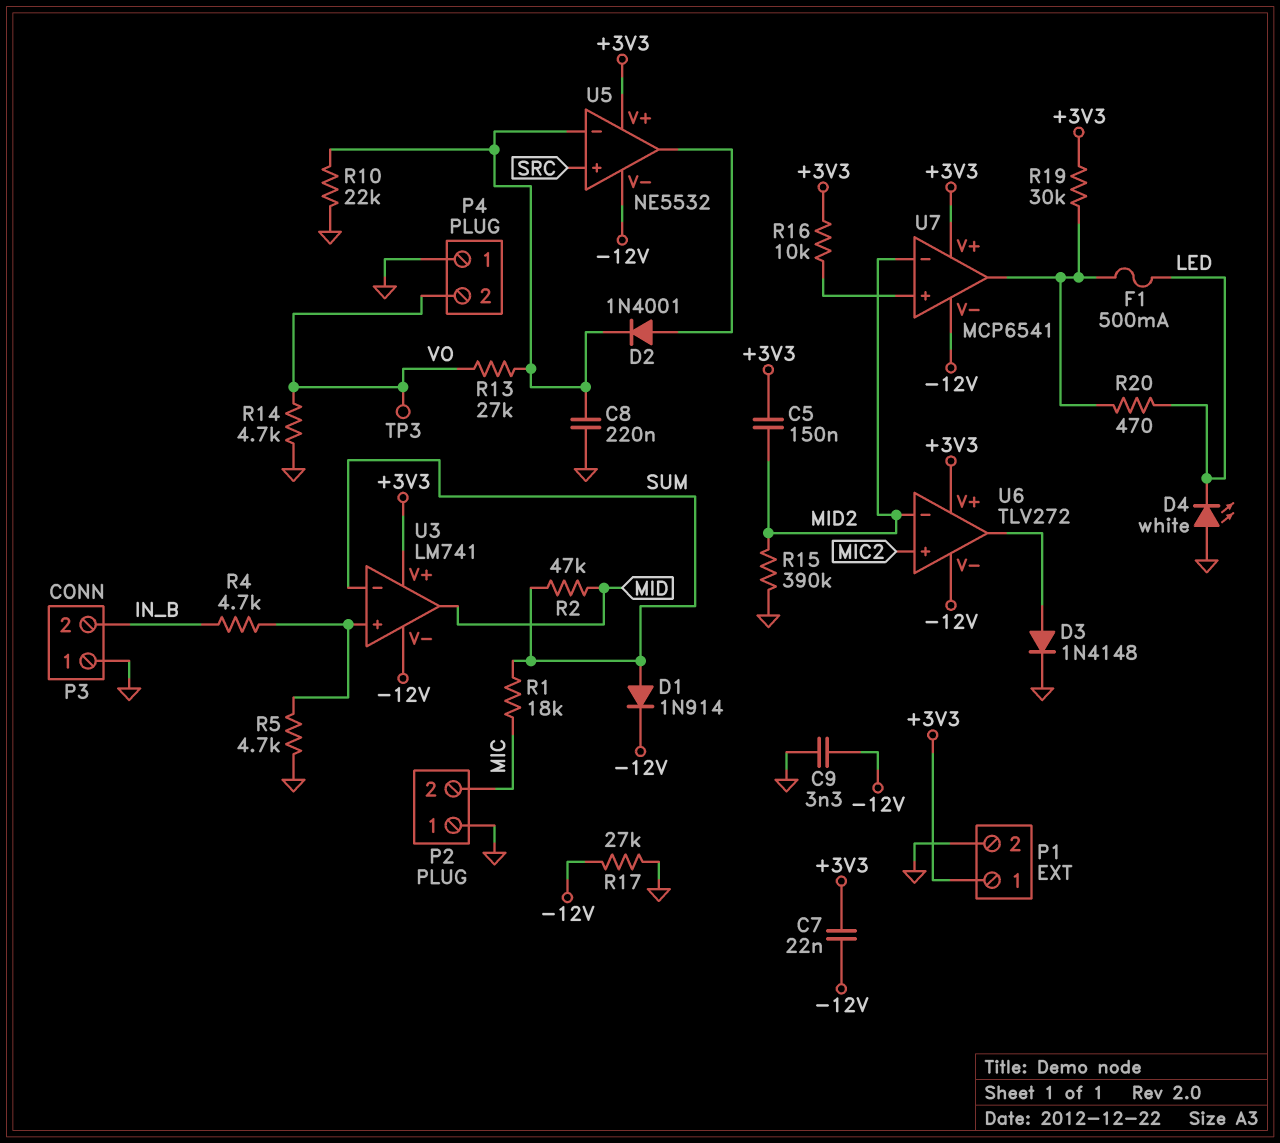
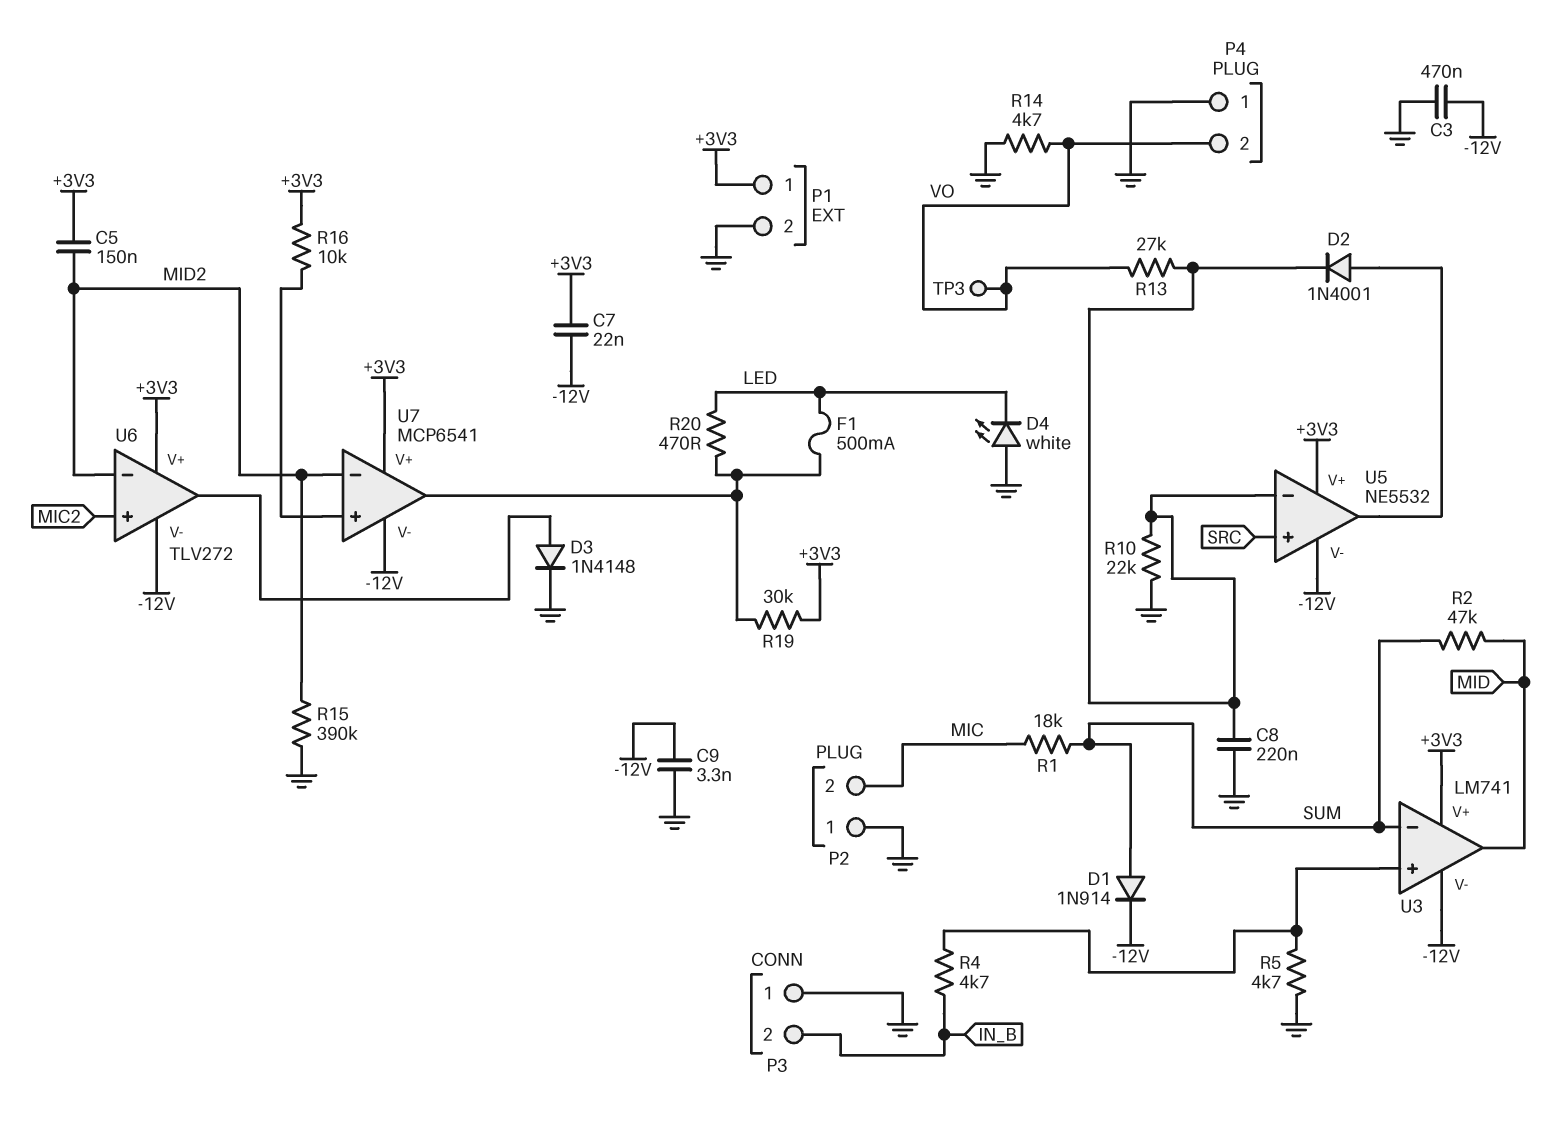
C3: none -> 470nF (-12V, GND)
R17: 27k (-12V, GND) -> none

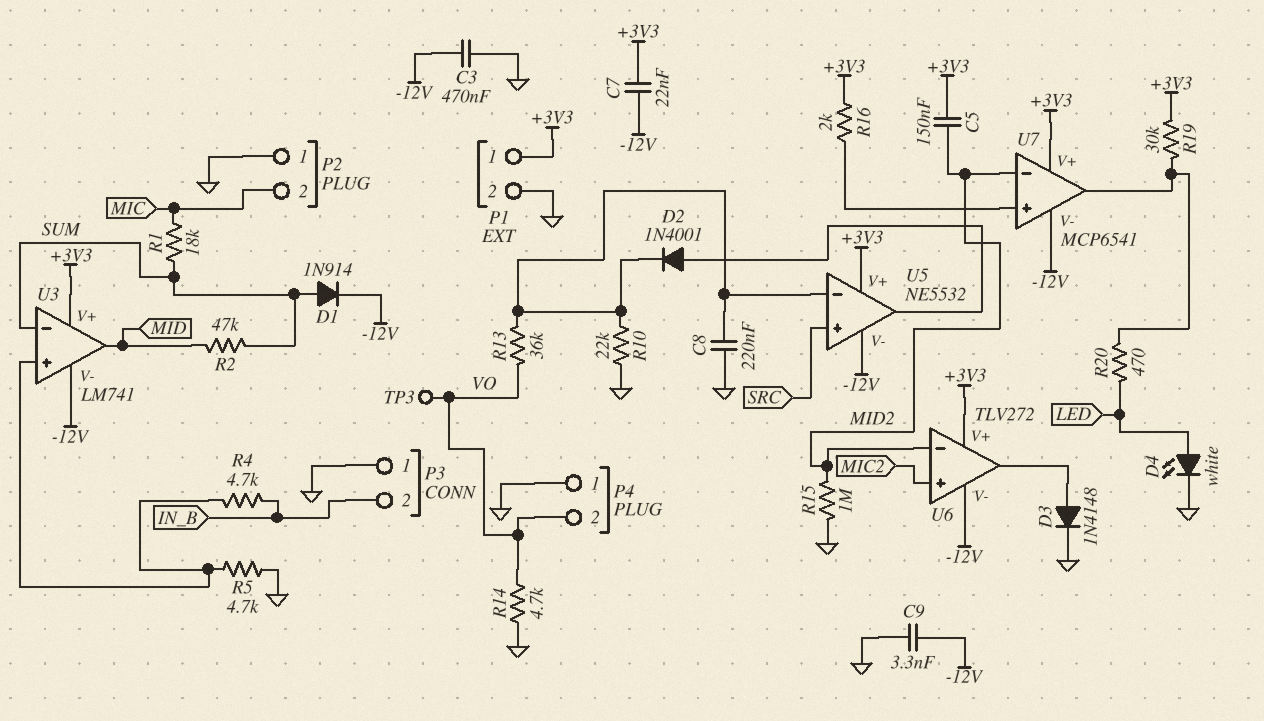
D4: LED white (A GND, K LED) -> LED white (A LED, K GND)
F1: 500mA (LED, U7/out) -> none
R13: 27k (U5/in-, VO) -> 36k (U5/in-, VO)
R15: 390k (GND, MID2) -> 1M (GND, MID2)
R16: 10k (+3V3, U7/in+) -> 2k (+3V3, U7/in+)

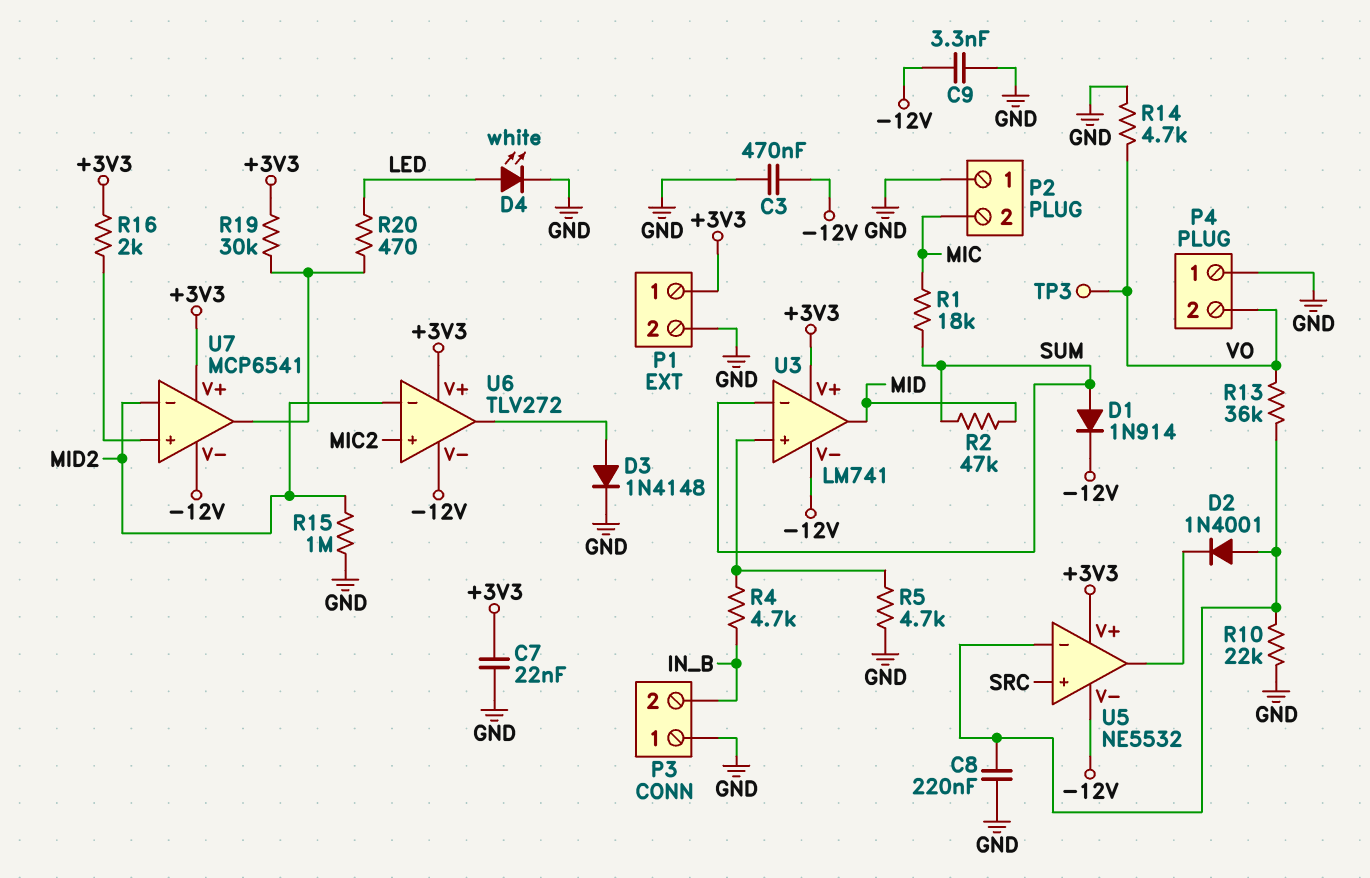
C5: 150nF (+3V3, MID2) -> none
C7: 22nF (+3V3, -12V) -> 22nF (+3V3, GND)
D2: diode 1N4001 (A U5/out, K U5/in-) -> diode 1N4001 (A U5/in-, K U5/out)

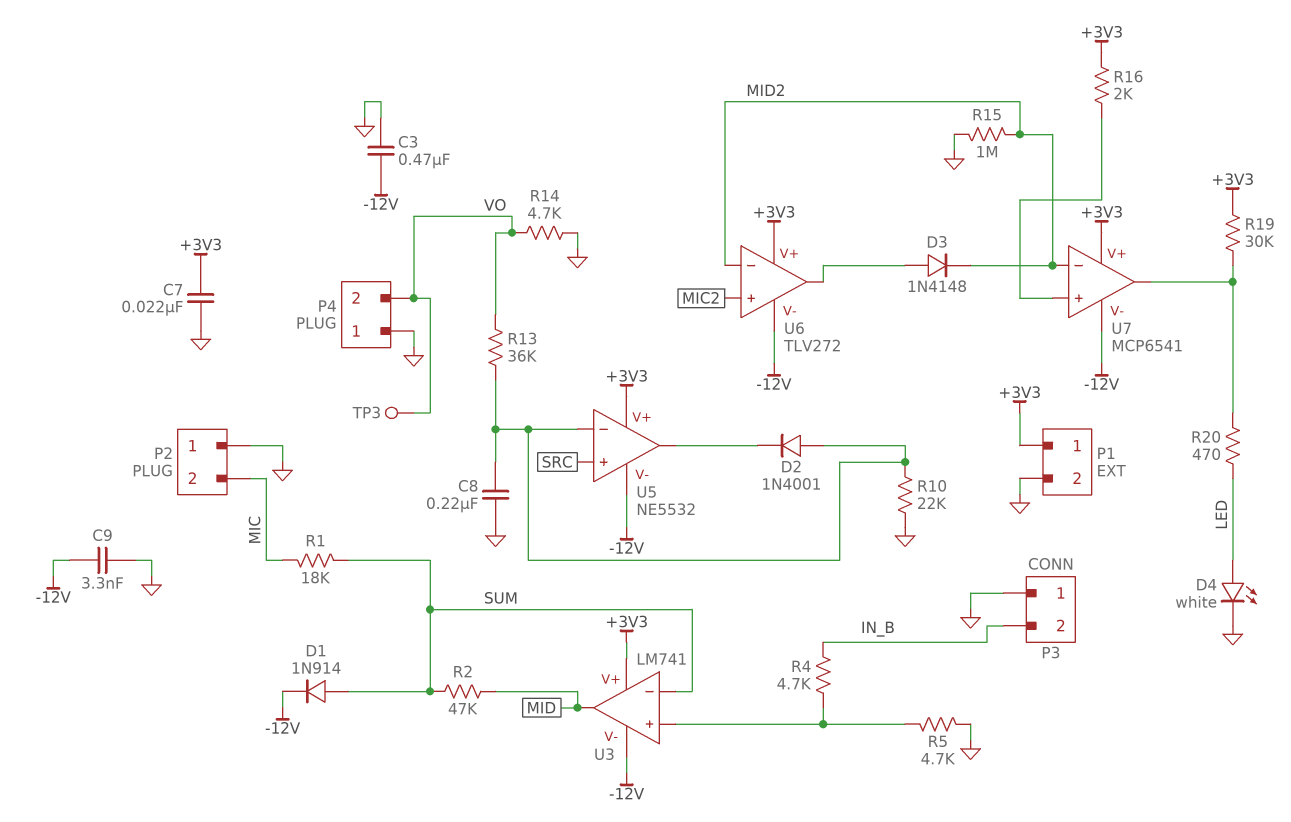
D3: diode 1N4148 (A U6/out, K GND) -> diode 1N4148 (A U6/out, K MID2)

